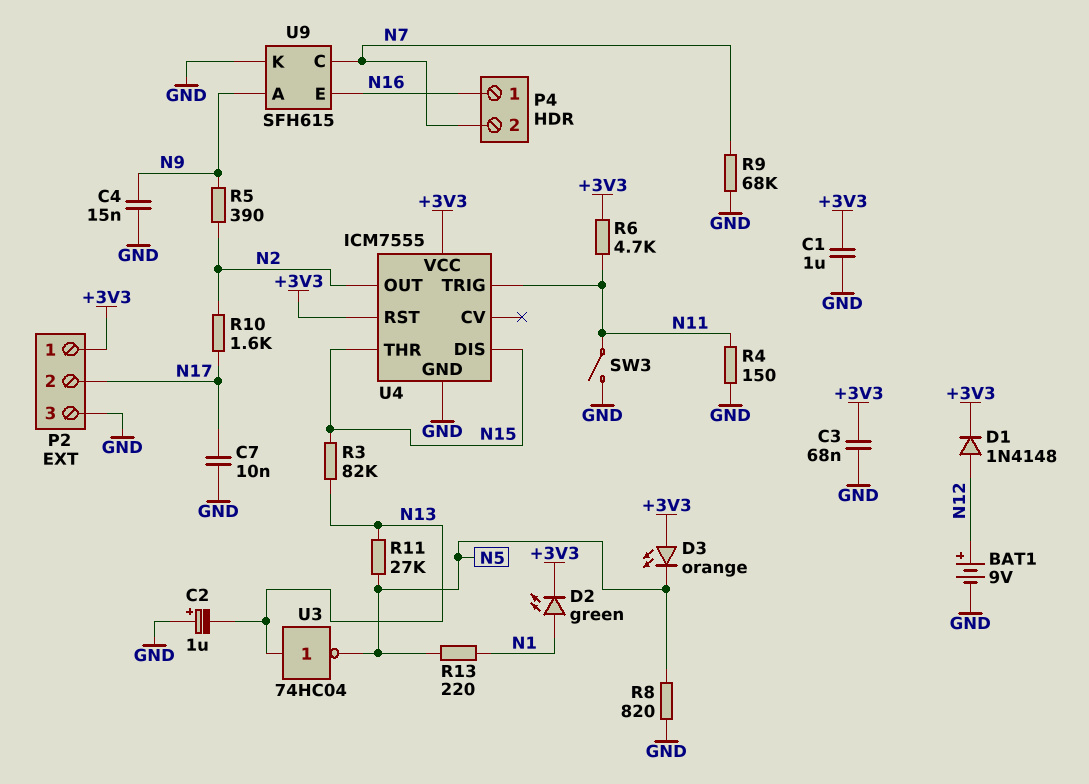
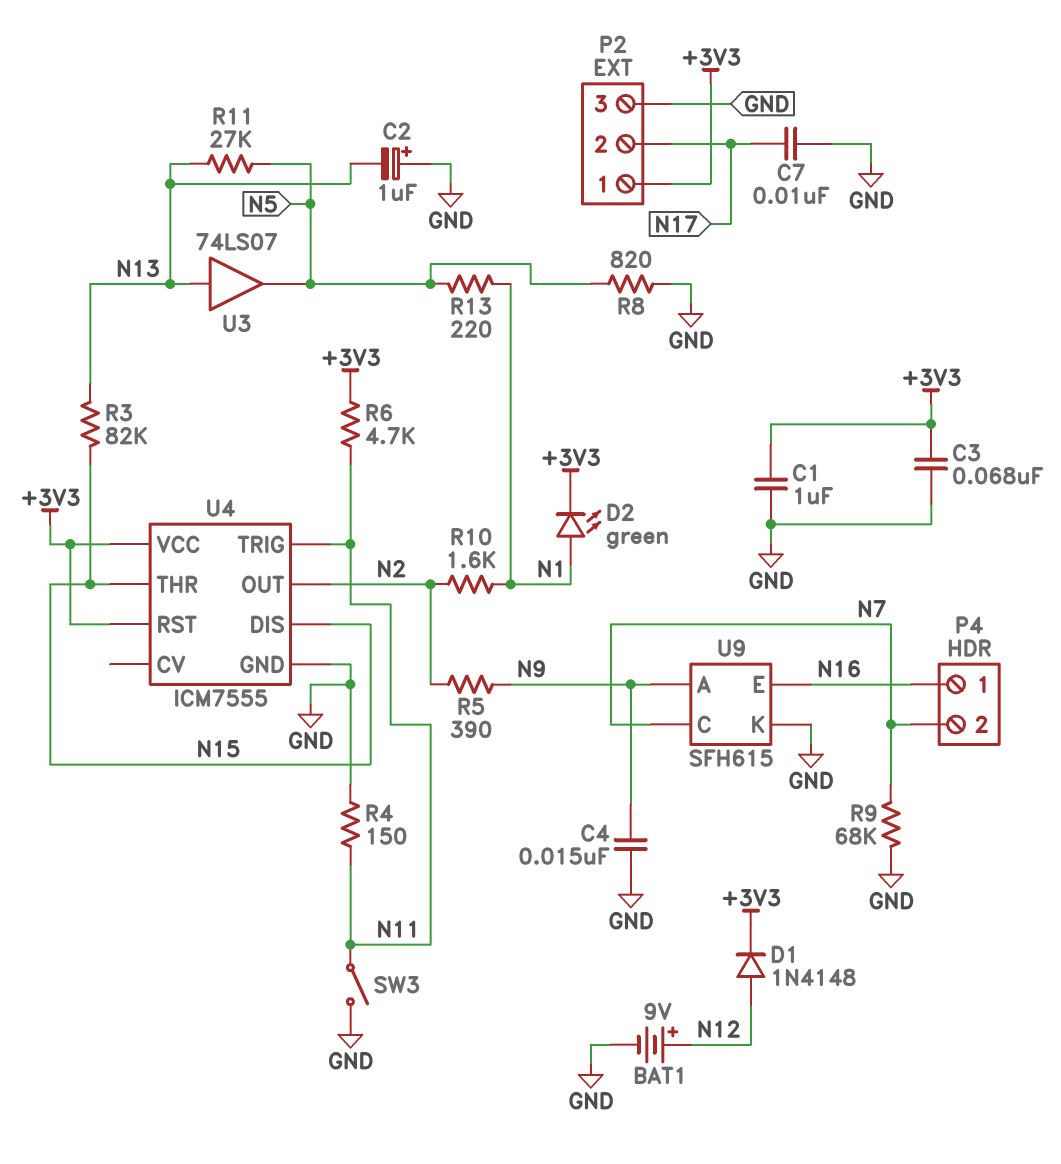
D3: LED orange (A +3V3, K N5) -> none
R10: 1.6k (N2, N17) -> 1.6k (N1, N2)
U3: NOT 74HC04 (in N13, out N5) -> buffer 74LS07 (in N13, out N5)

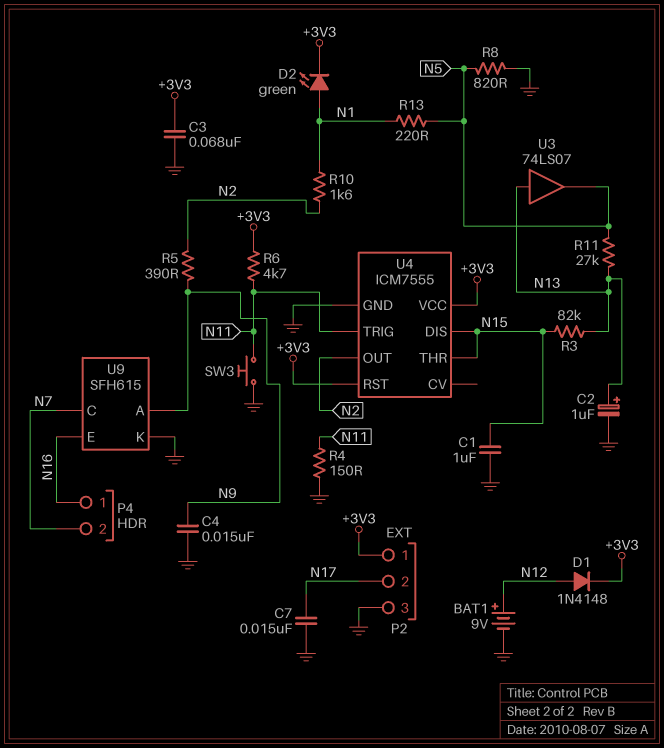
C1: 1uF (+3V3, GND) -> 1uF (GND, N15)
C2: 1uF (plus GND, minus N13) -> 1uF (plus N13, minus GND)
C7: 10nF (GND, N17) -> 15nF (GND, N17)
R9: 68k (GND, N7) -> none
SW3: switch (GND, N11) -> button (GND, N11)

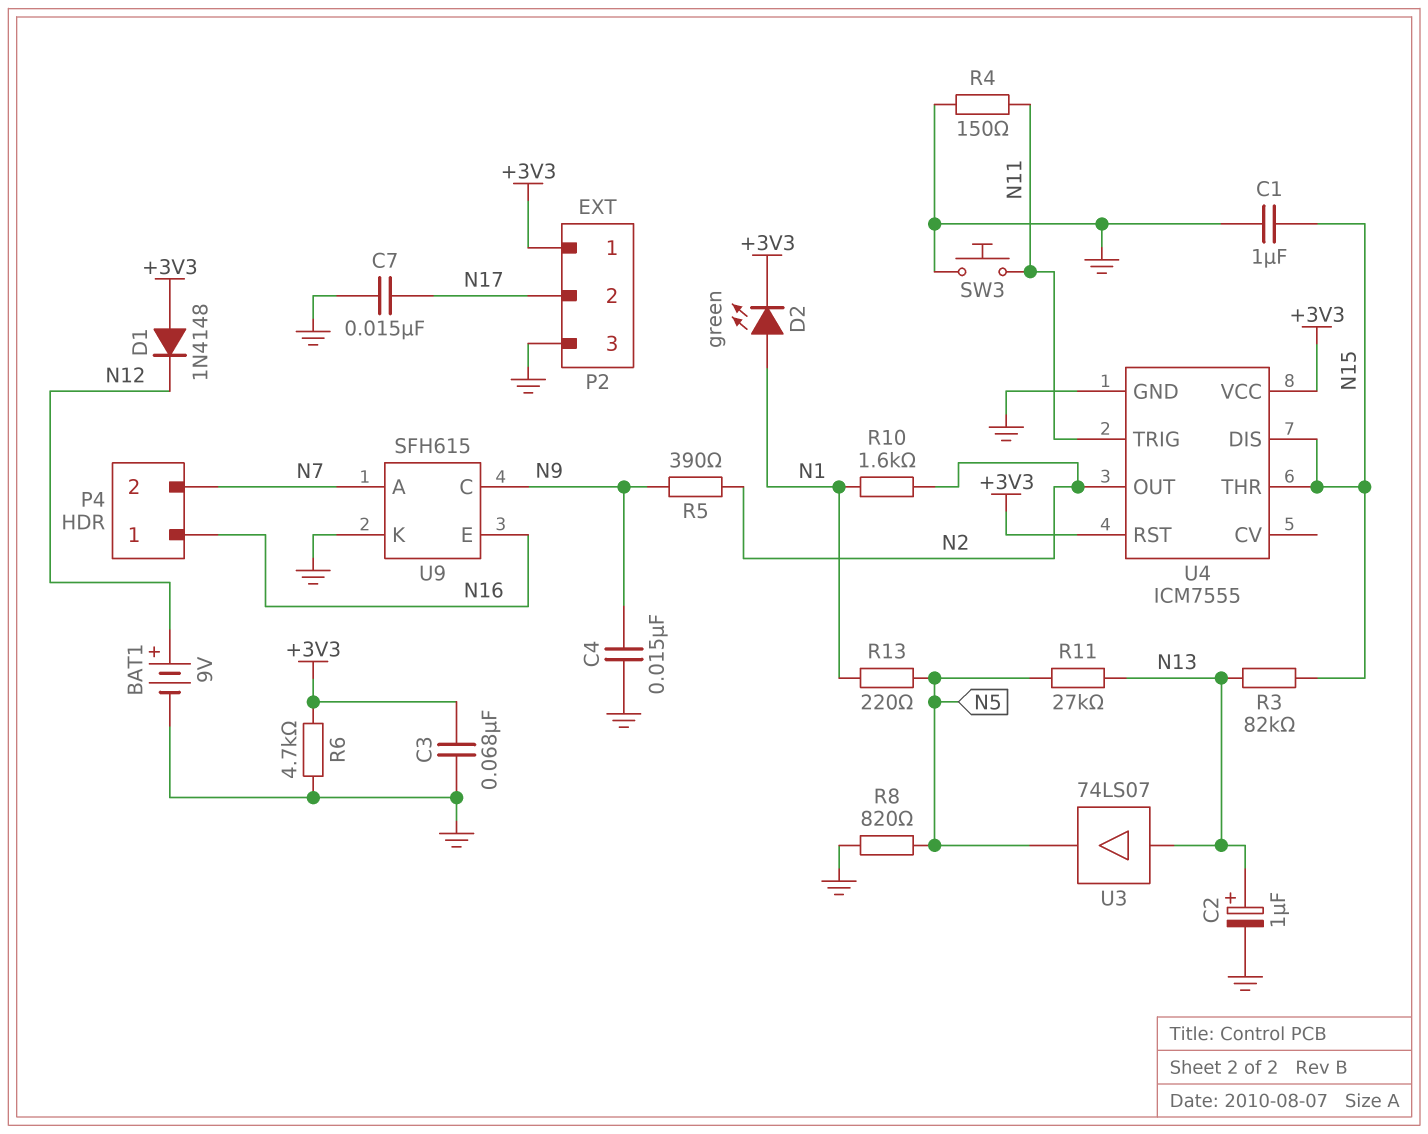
D1: diode 1N4148 (A N12, K +3V3) -> diode 1N4148 (A +3V3, K N12)
R6: 4.7k (+3V3, N11) -> 4.7k (+3V3, GND)
U9 pin A: N9 -> N7
U9 pin C: N7 -> N9

